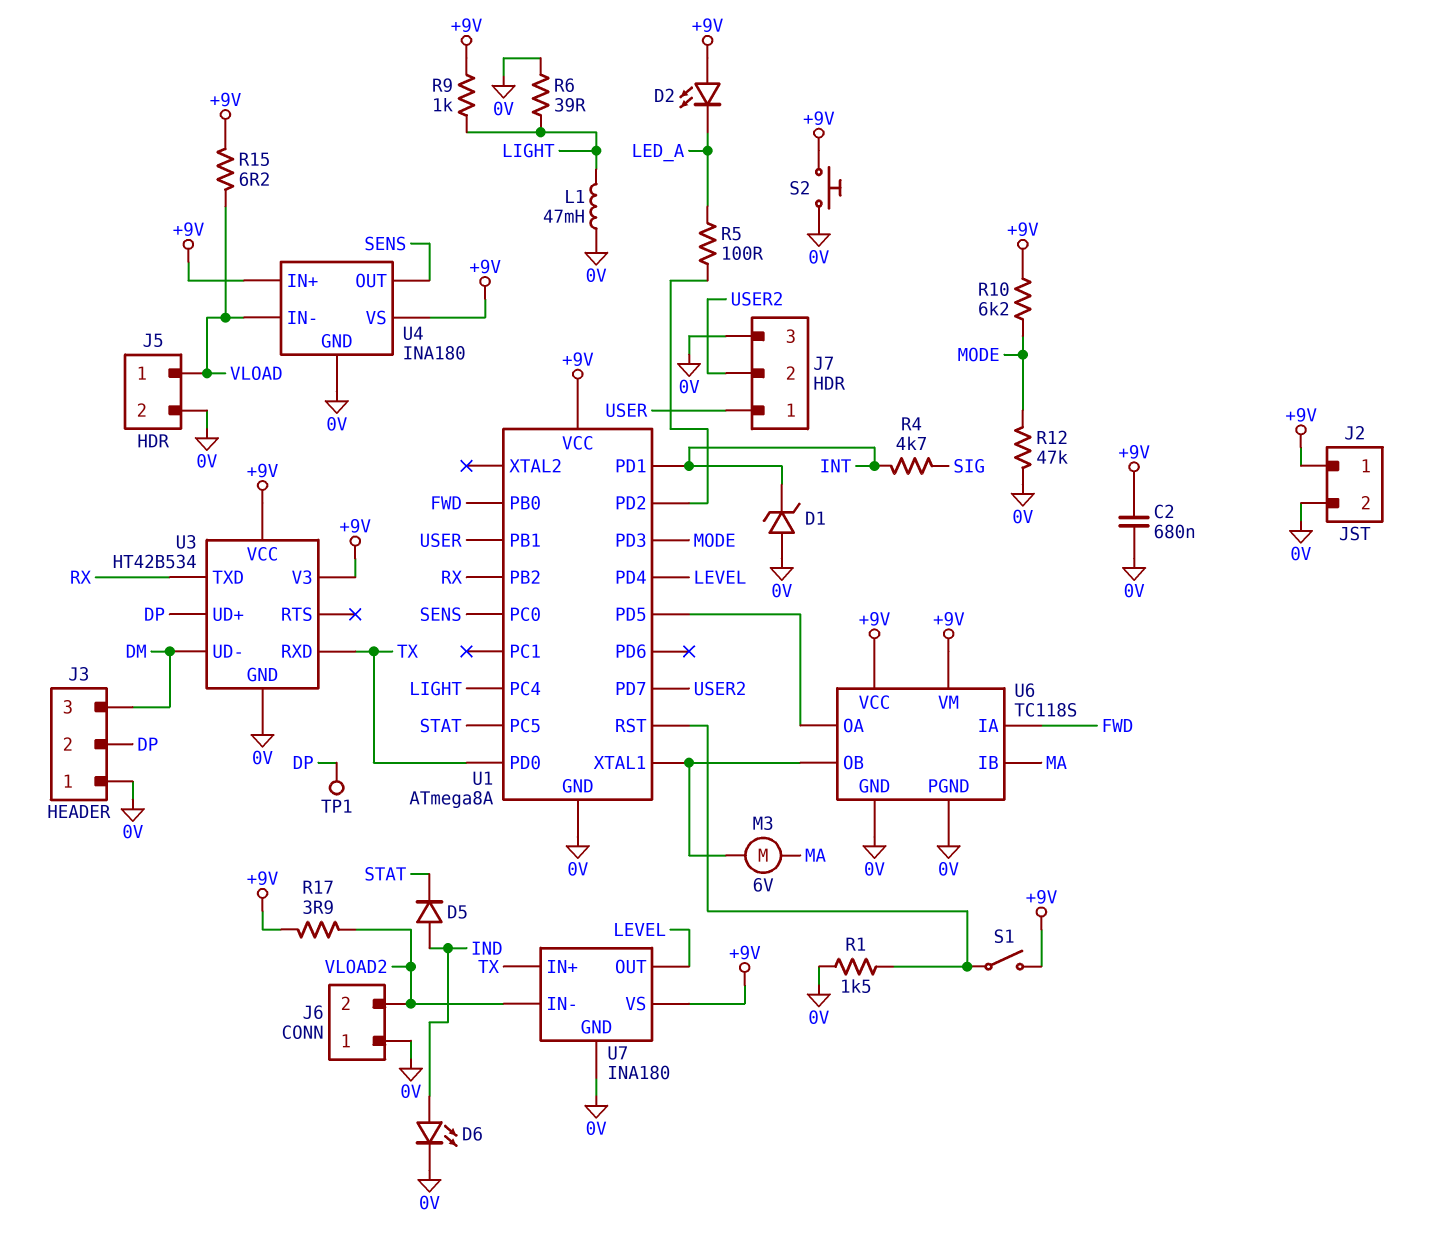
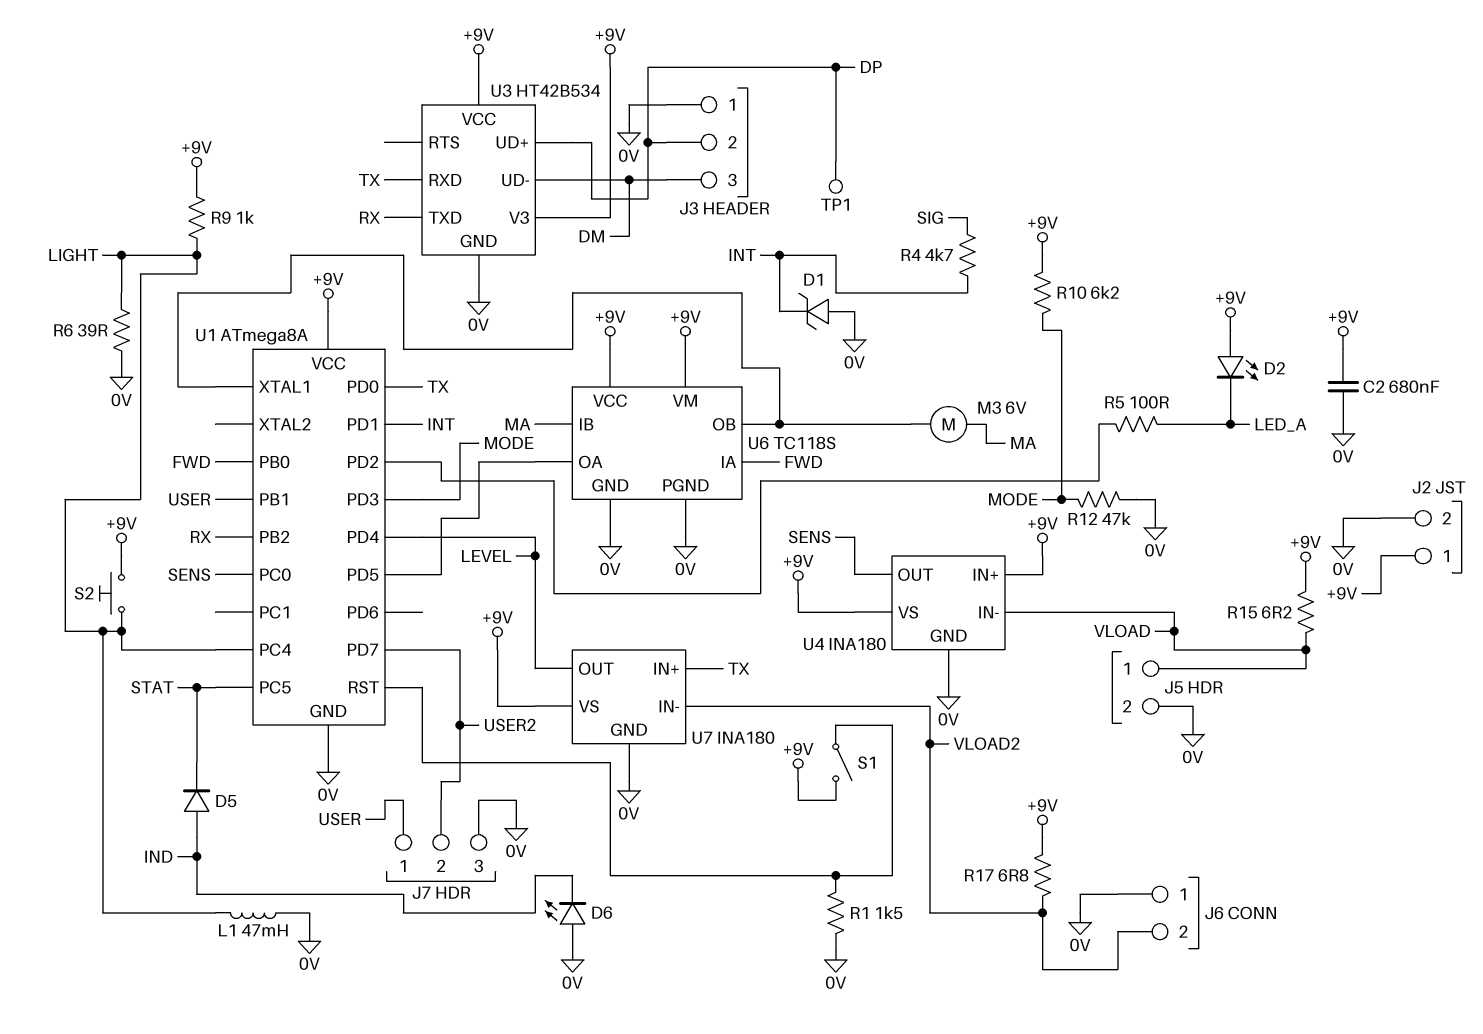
D6: LED (A IND, K 0V) -> LED (A 0V, K IND)
R17: 3.9 (+9V, VLOAD2) -> 6.8 (+9V, VLOAD2)
S2: button (+9V, 0V) -> button (+9V, LIGHT)

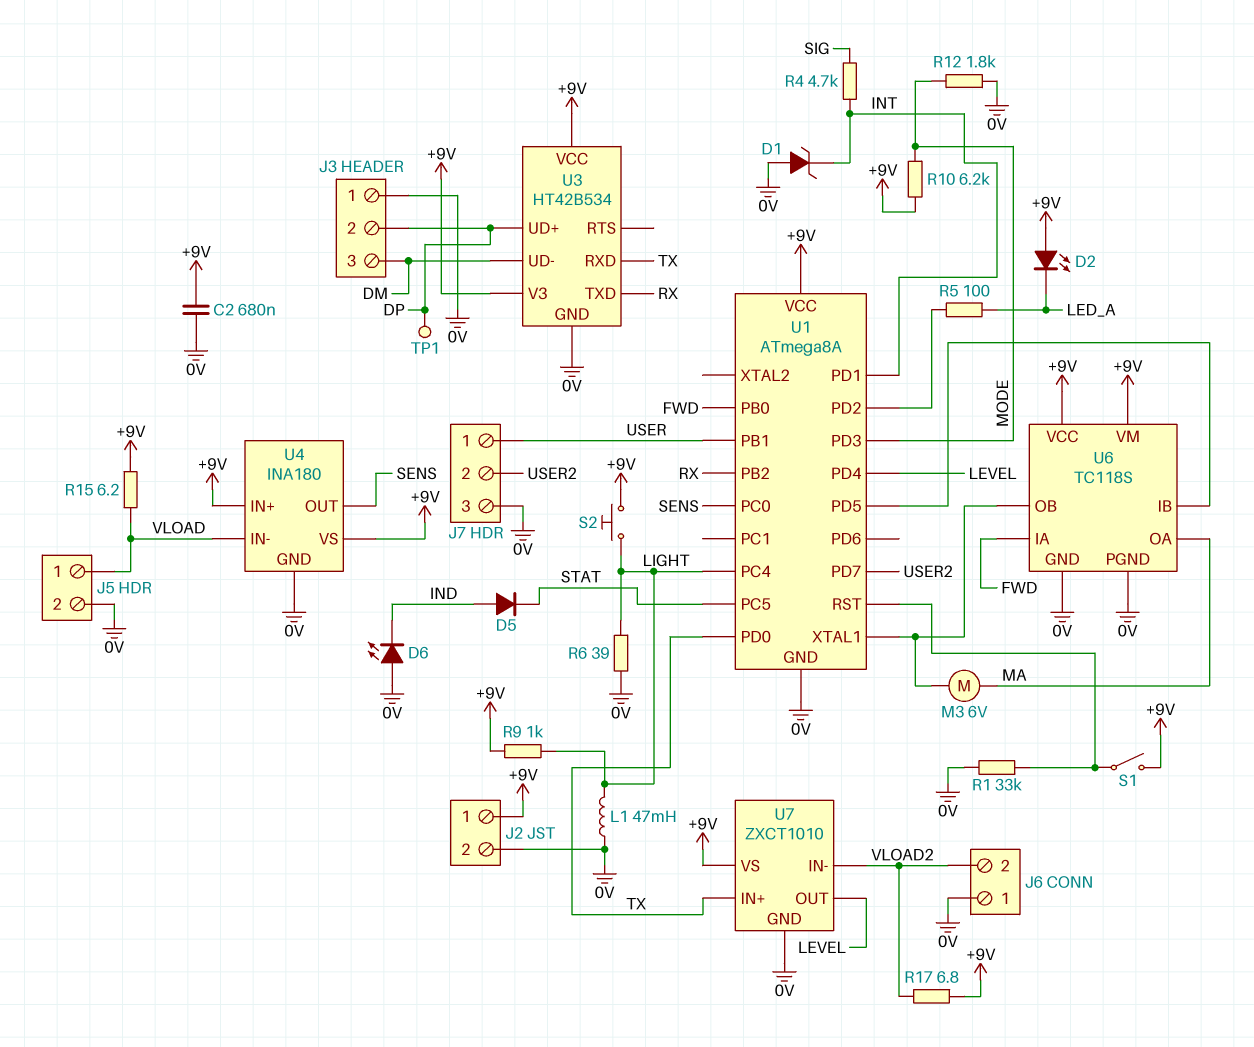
R1: 1.5k (0V, U1/RST) -> 33k (0V, U1/RST)
R12: 47k (0V, MODE) -> 1.8k (0V, MODE)
U6 pin IB: MA -> U1/PD5
U6 pin OA: U1/PD5 -> MA
U7: INA180 -> ZXCT1010

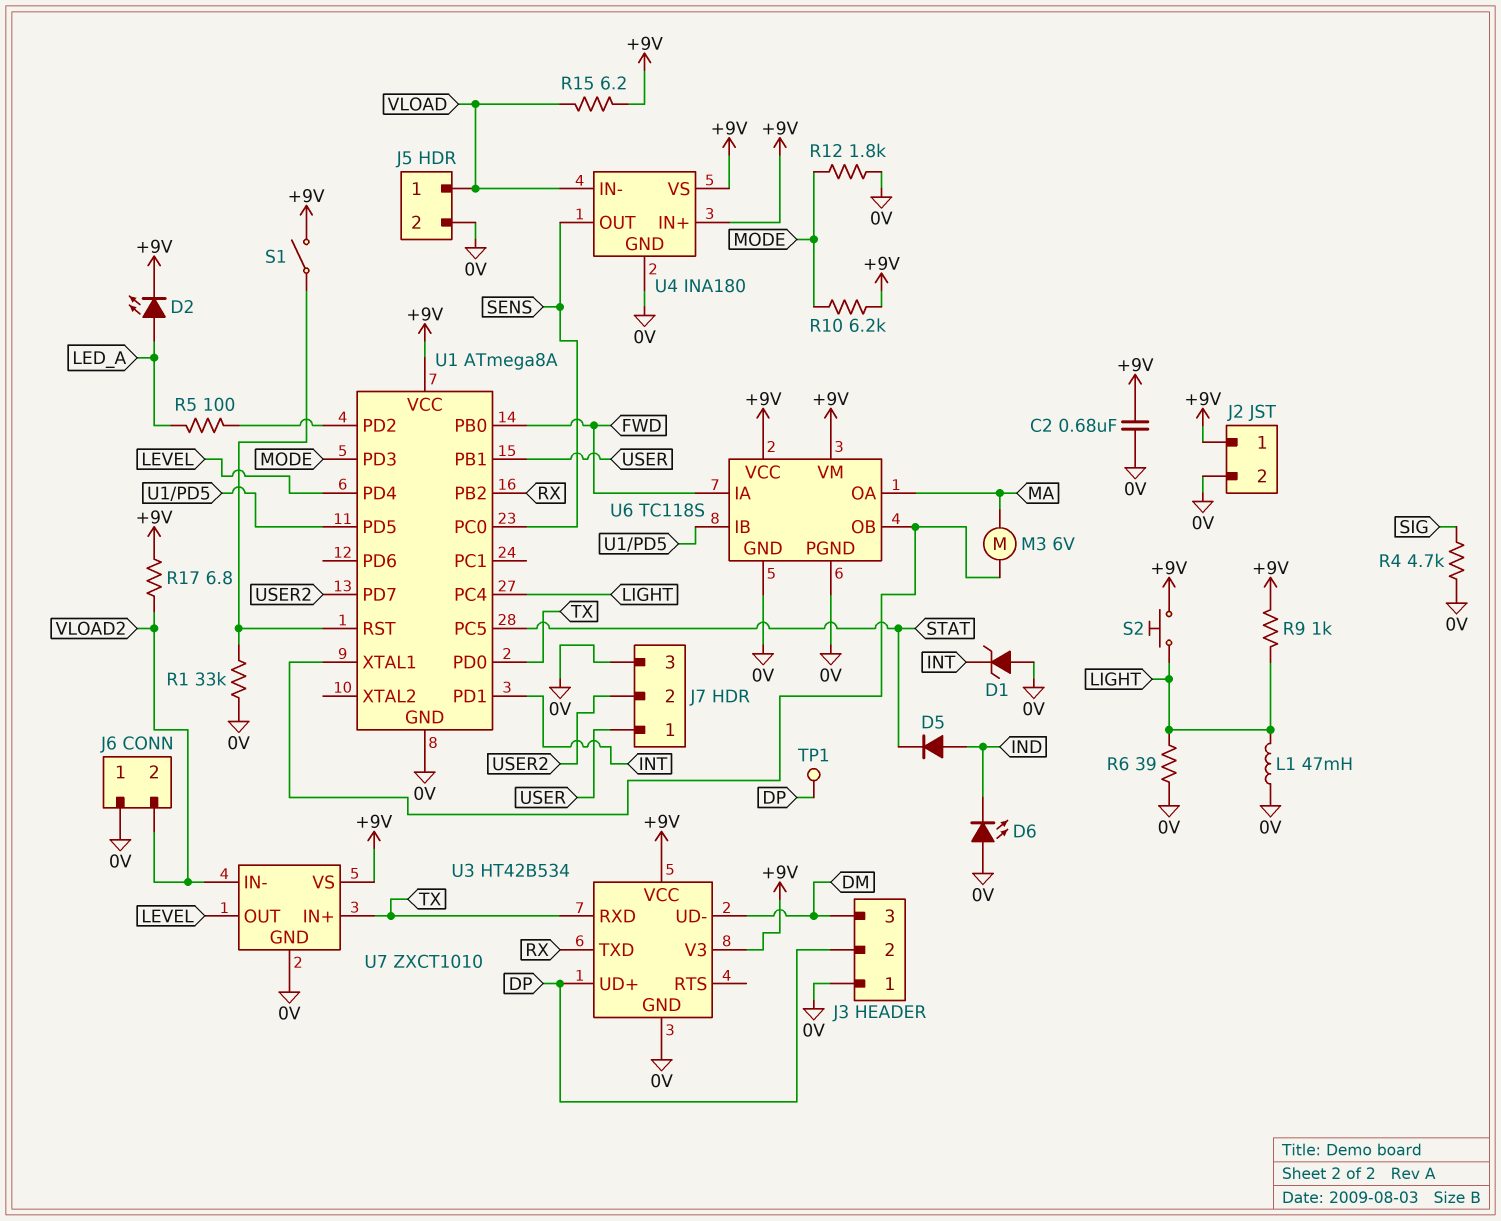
D2: LED (A +9V, K LED_A) -> LED (A LED_A, K +9V)
R4: 4.7k (INT, SIG) -> 4.7k (0V, SIG)

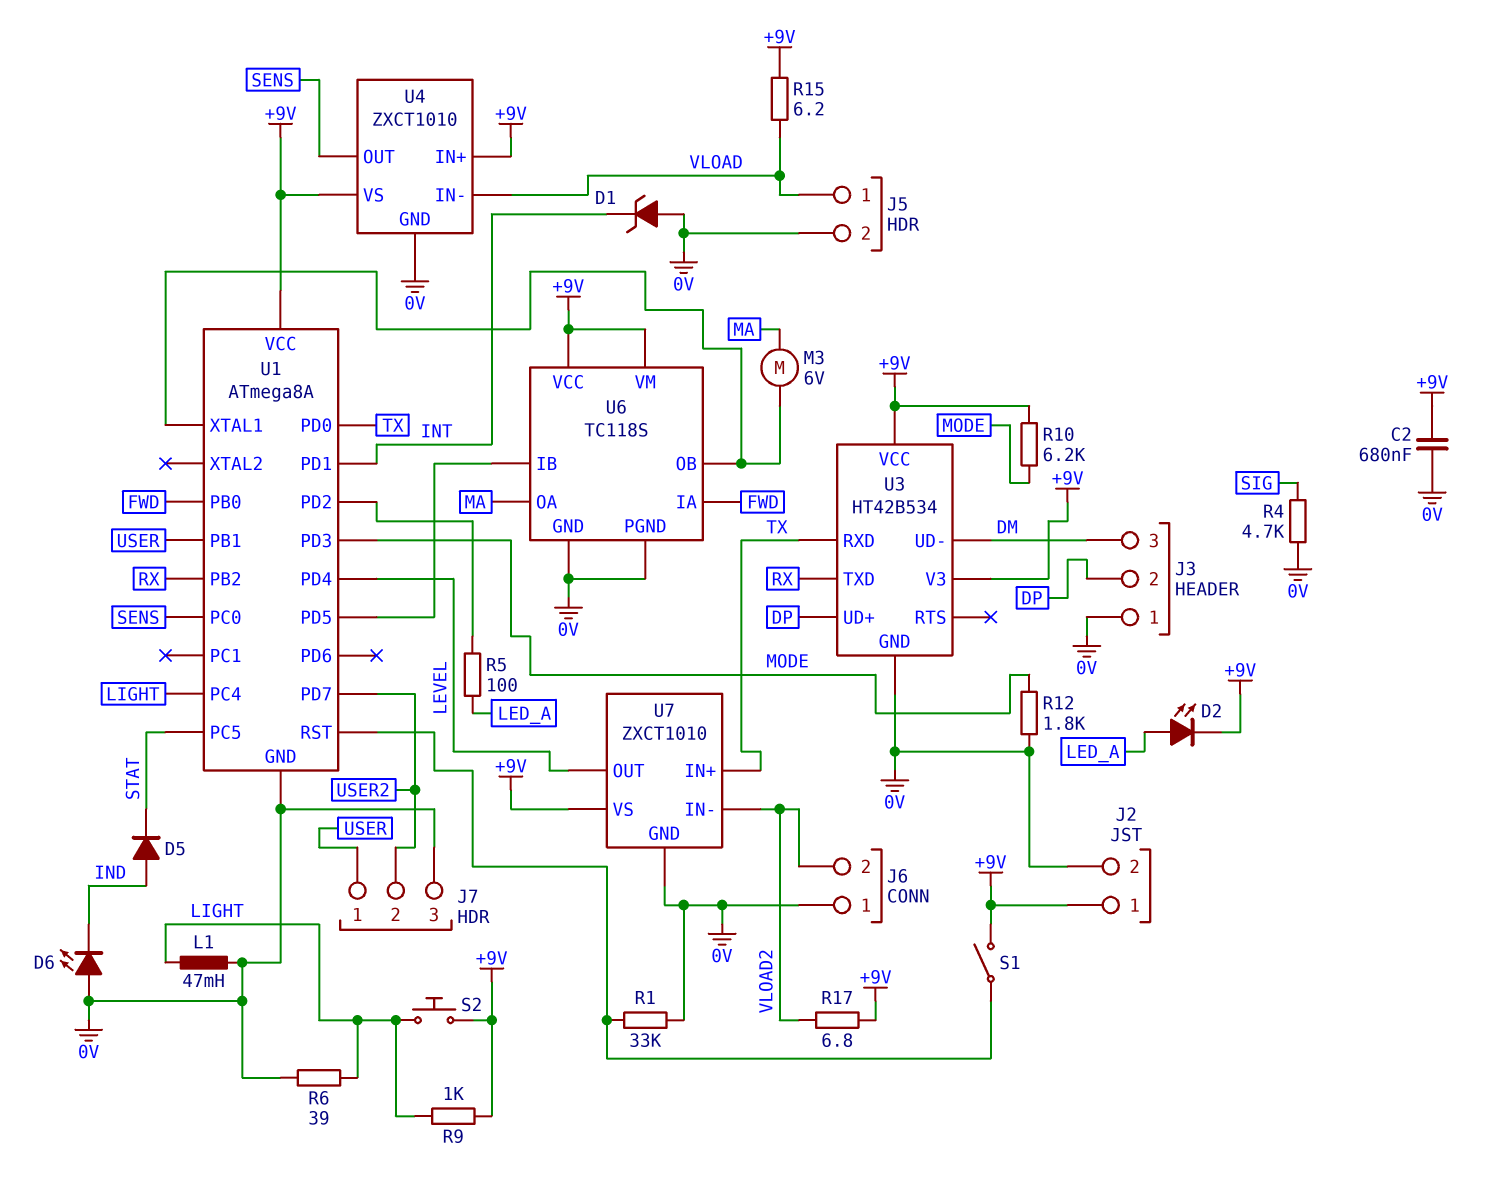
TP1: test point (DP) -> none
U4: INA180 -> ZXCT1010

